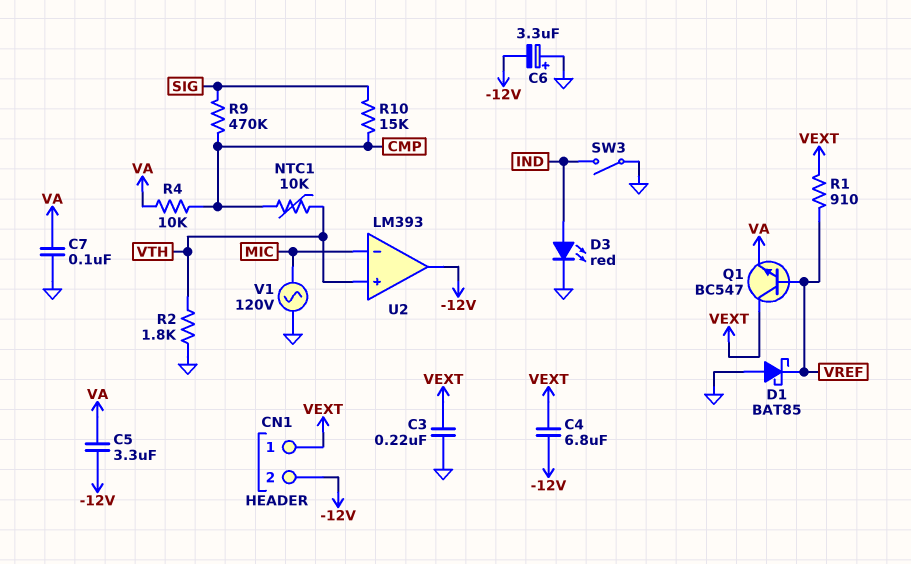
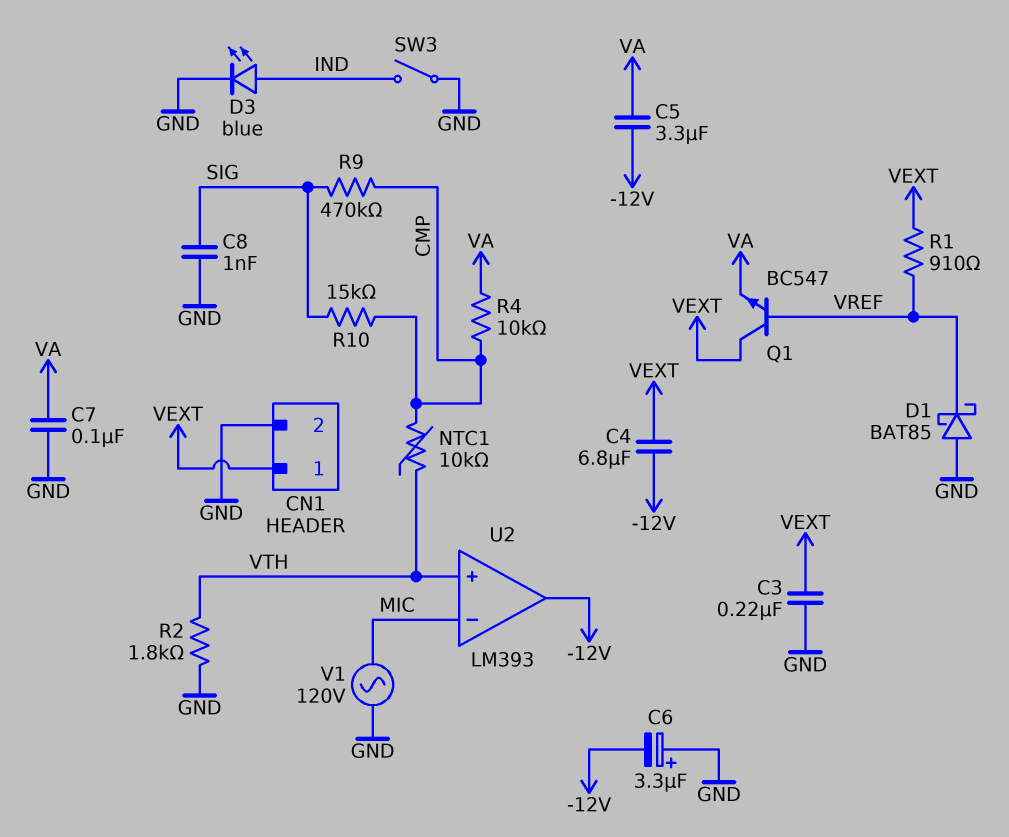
C8: none -> 1nF (GND, SIG)
CN1 pin 2: -12V -> GND
D3: LED red (A IND, K GND) -> LED blue (A IND, K GND)

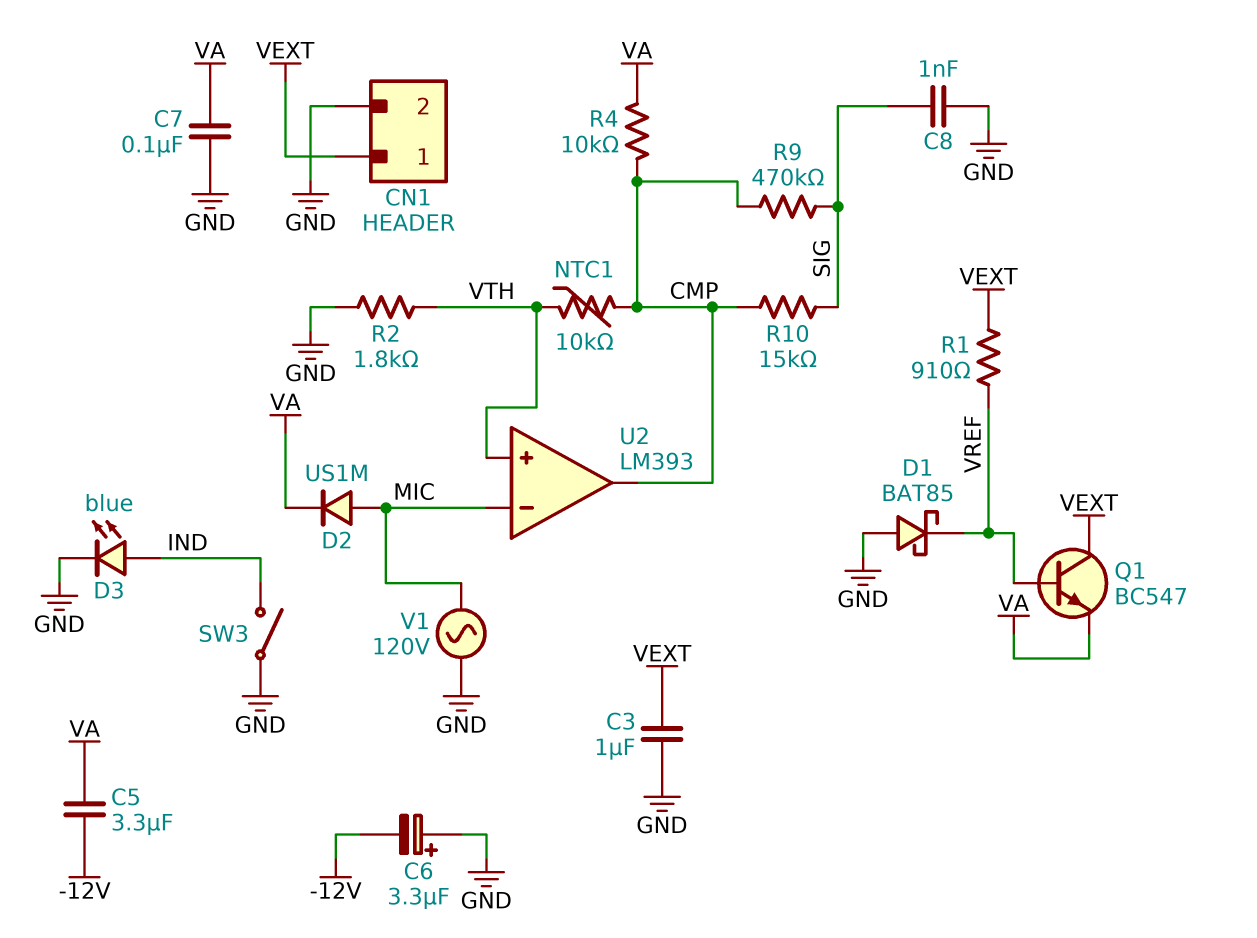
C3: 220nF (GND, VEXT) -> 1uF (GND, VEXT)
C4: 6.8uF (-12V, VEXT) -> none
D2: none -> diode US1M (A MIC, K VA)
U2 pin out: -12V -> CMP

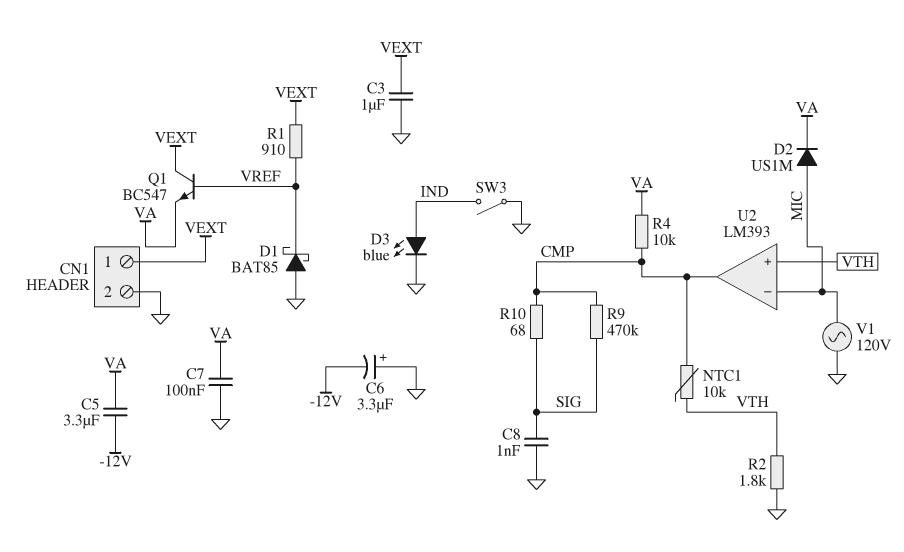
R10: 15k (CMP, SIG) -> 68 (CMP, SIG)

